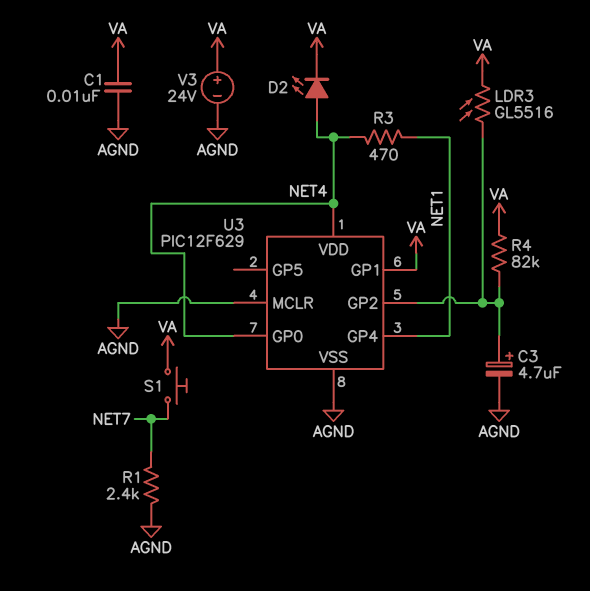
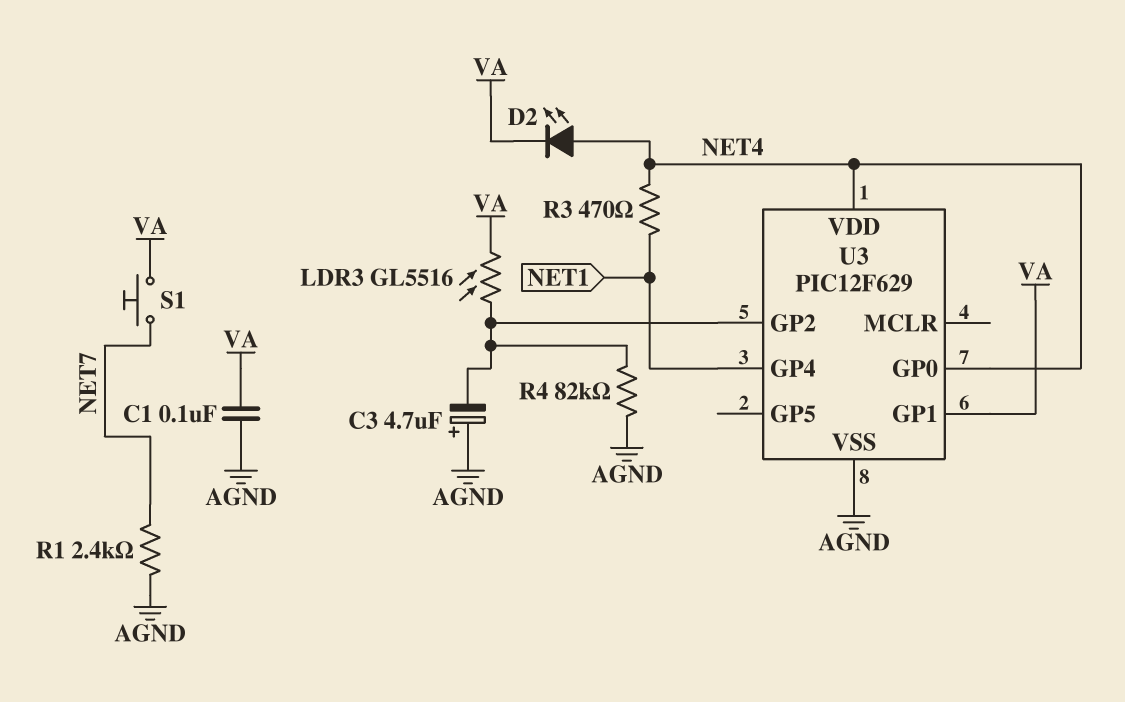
C1: 10nF (AGND, VA) -> 100nF (AGND, VA)
C3: 4.7uF (plus U3/GP2, minus AGND) -> 4.7uF (plus AGND, minus U3/GP2)
R4: 82k (U3/GP2, VA) -> 82k (AGND, U3/GP2)
U3 pin MCLR: AGND -> none
V3: 24V (plus VA, minus AGND) -> none

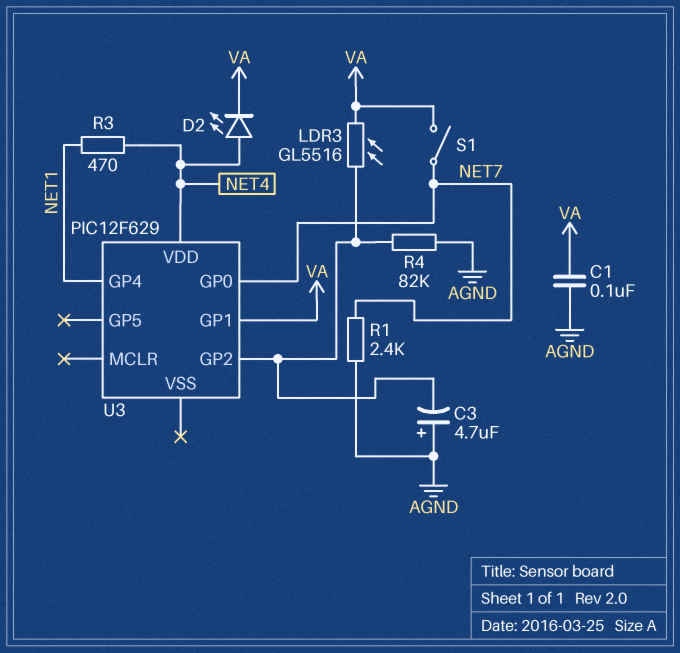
S1: button (NET7, VA) -> switch (NET7, VA)
U3 pin GP0: NET4 -> NET7
U3 pin VSS: AGND -> none

